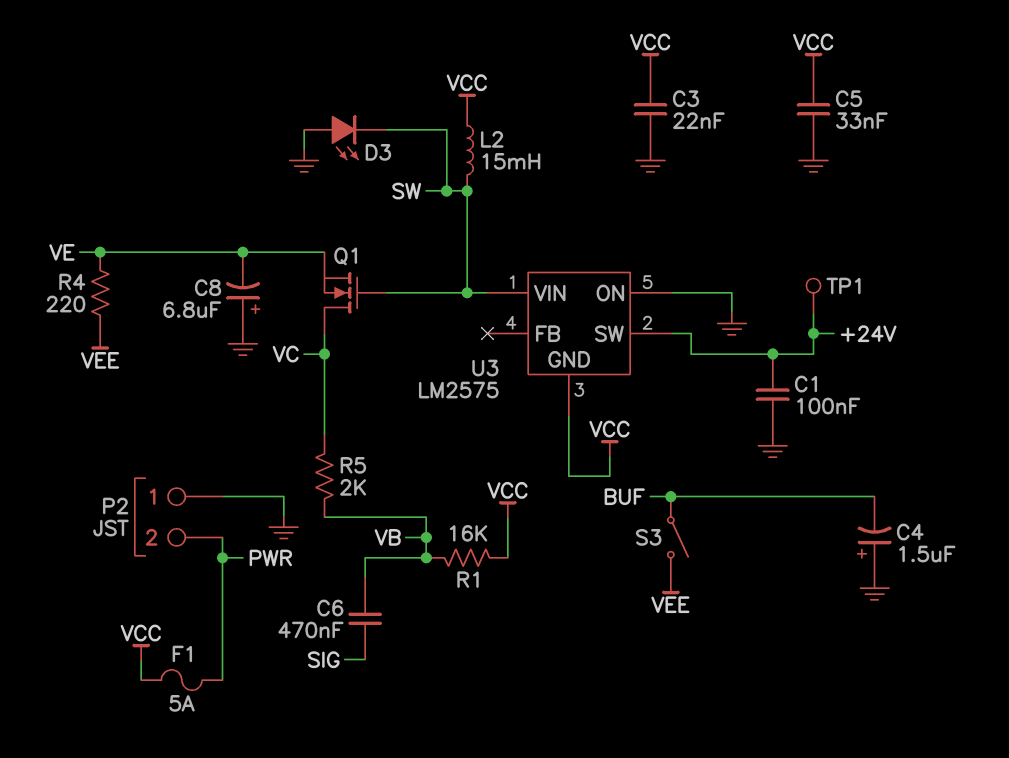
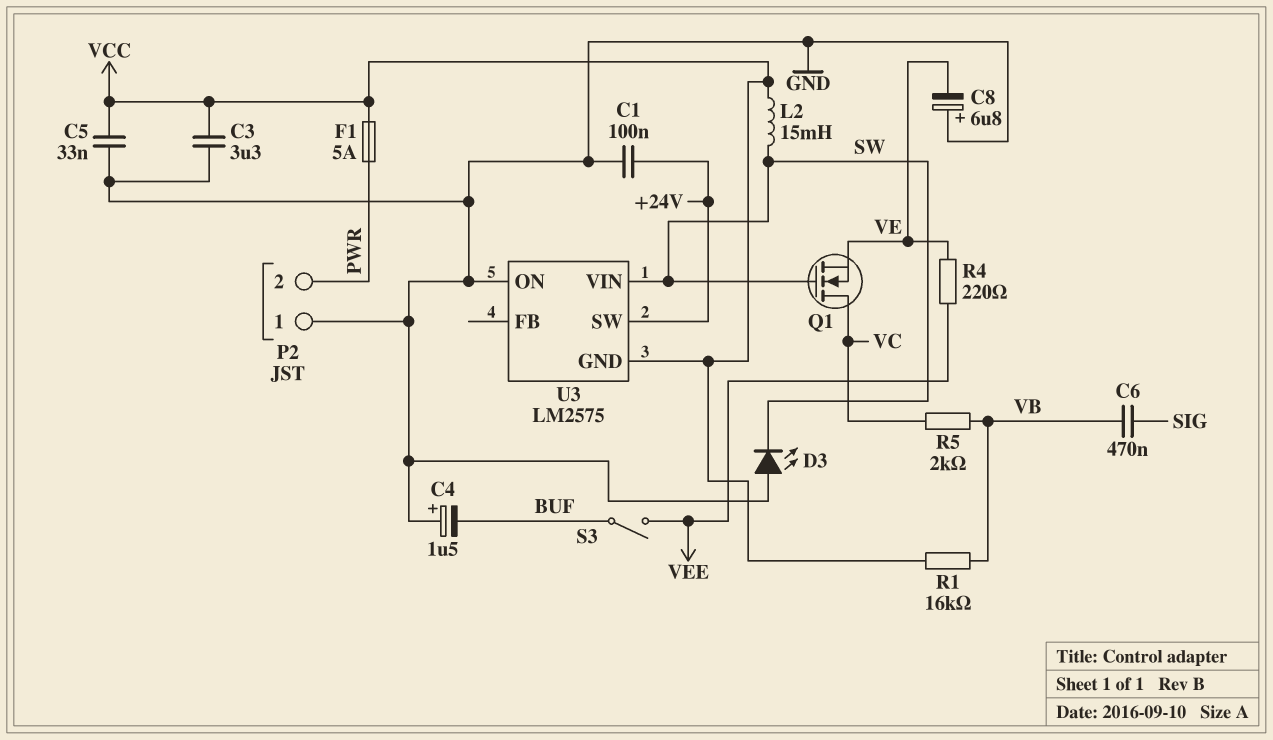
C3: 22nF (GND, VCC) -> 3.3uF (GND, VCC)
TP1: test point (+24V) -> none

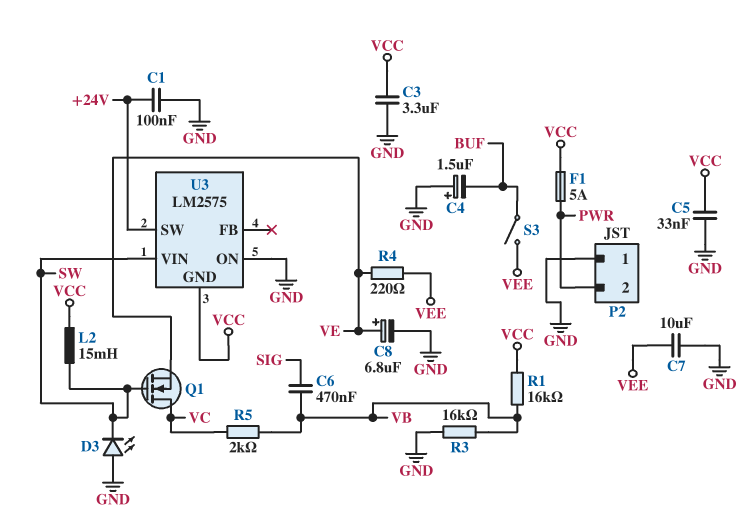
C7: none -> 10uF (GND, VEE)
C8: 6.8uF (plus GND, minus VE) -> 6.8uF (plus VE, minus GND)
R3: none -> 16k (GND, VB)

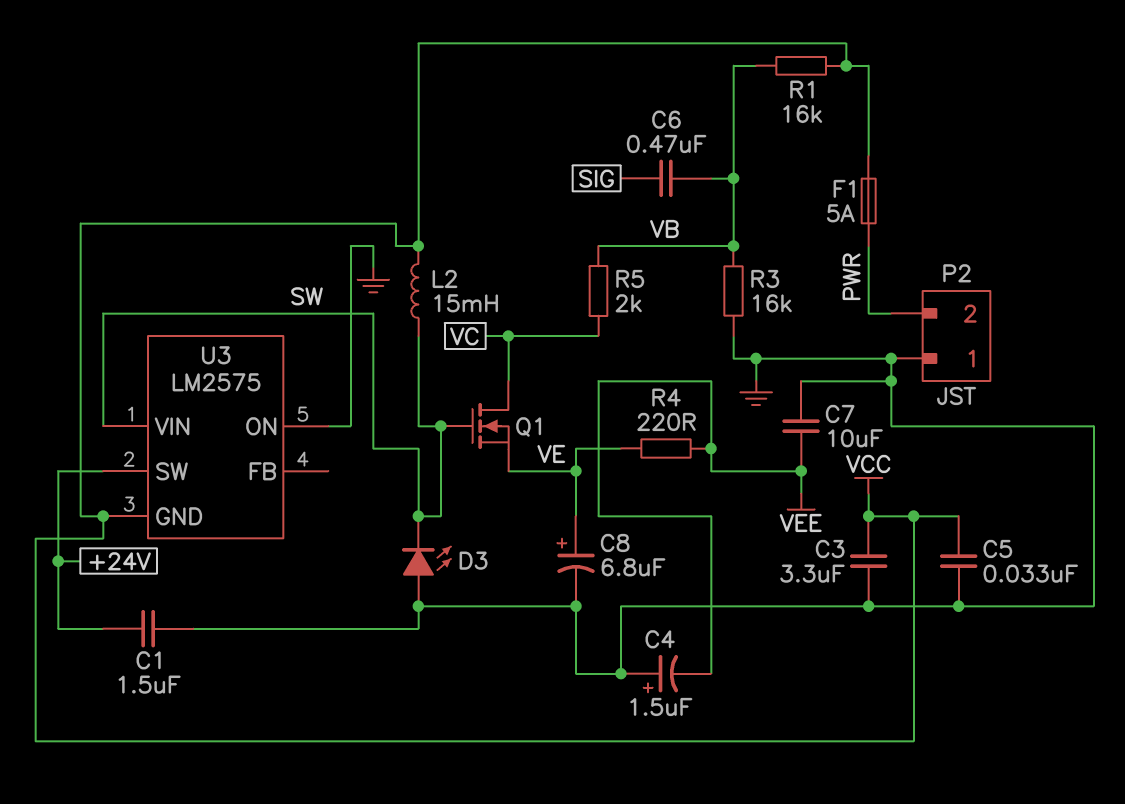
C1: 100nF (+24V, GND) -> 1.5uF (+24V, GND)
C4: 1.5uF (plus GND, minus BUF) -> 1.5uF (plus GND, minus VEE)
S3: switch (BUF, VEE) -> none

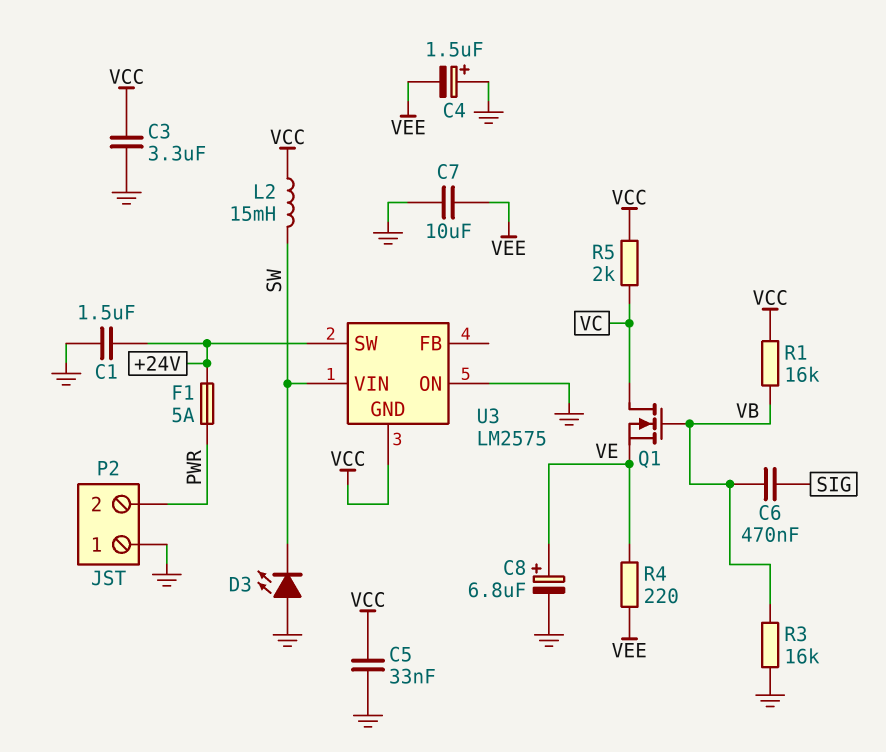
F1: 5A (PWR, VCC) -> 5A (+24V, PWR)
Q1: NMOS (G SW, D VC, S VE) -> NMOS (G VB, D VC, S VE)
R5: 2k (VB, VC) -> 2k (VC, VCC)

